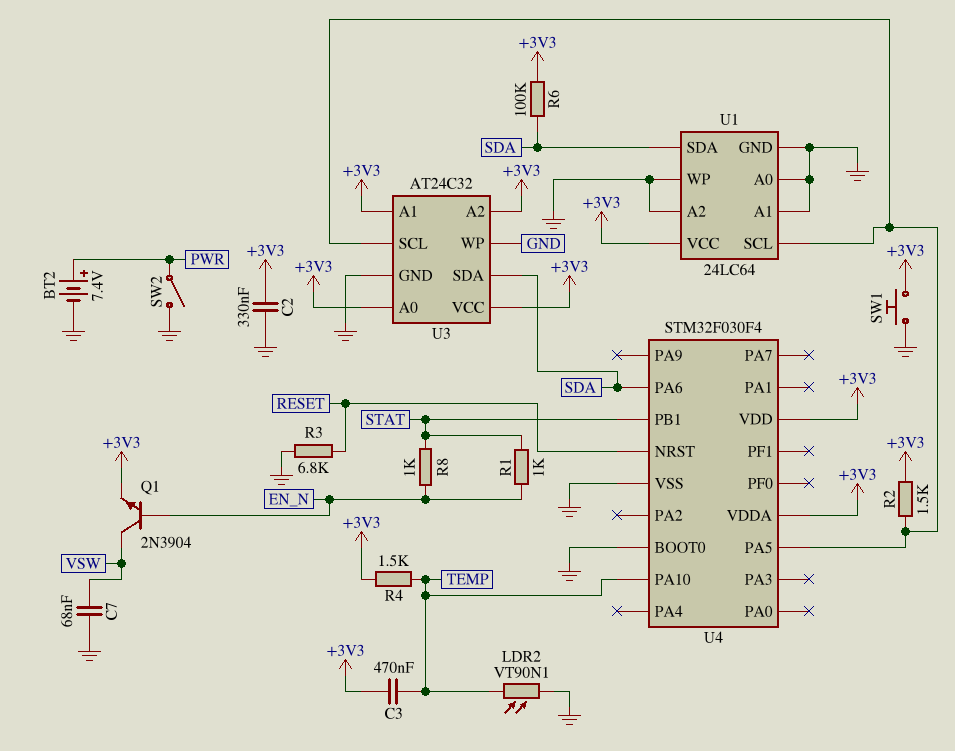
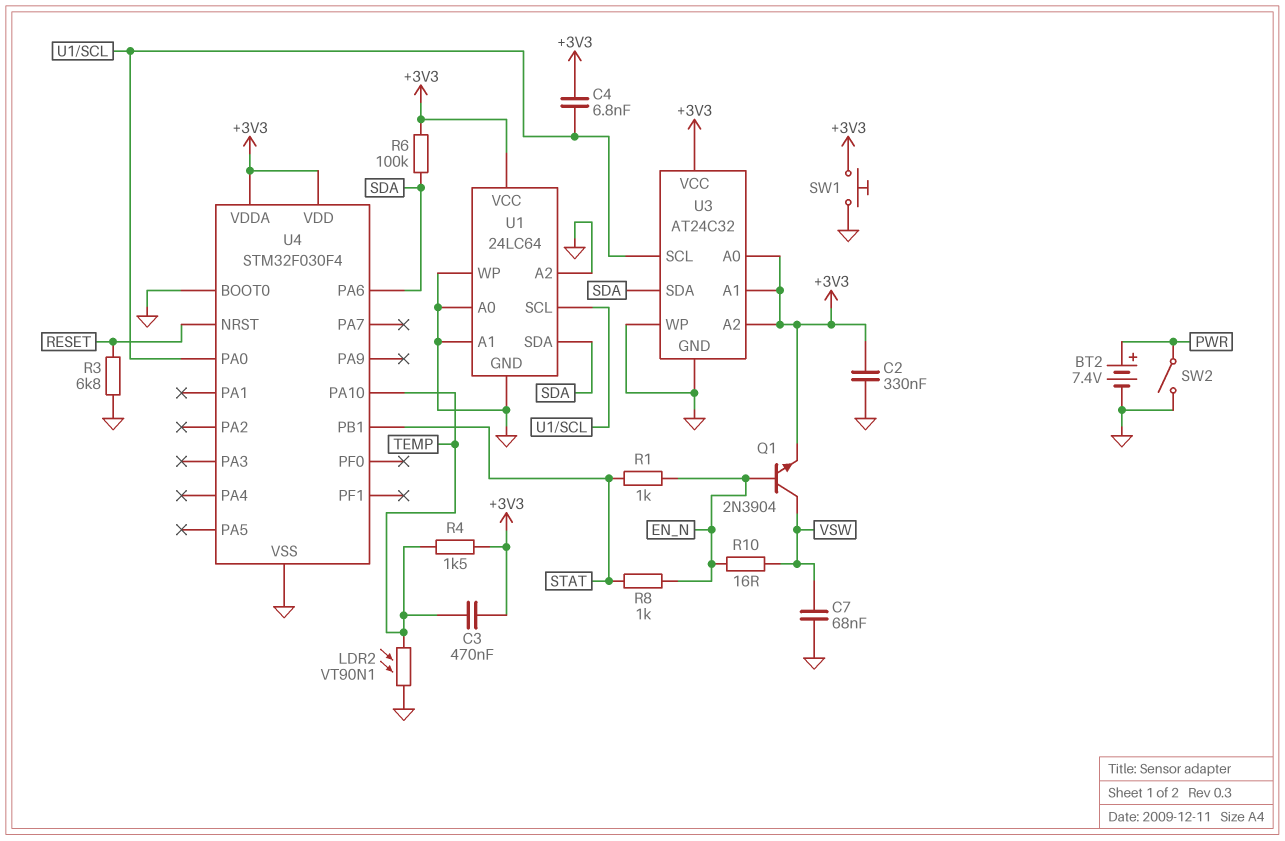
C4: none -> 6.8nF (+3V3, U1/SCL)
R2: 1.5k (+3V3, U1/SCL) -> none
R10: none -> 16 (EN_N, VSW)
U4 pin PA0: none -> U1/SCL
U4 pin PA5: U1/SCL -> none

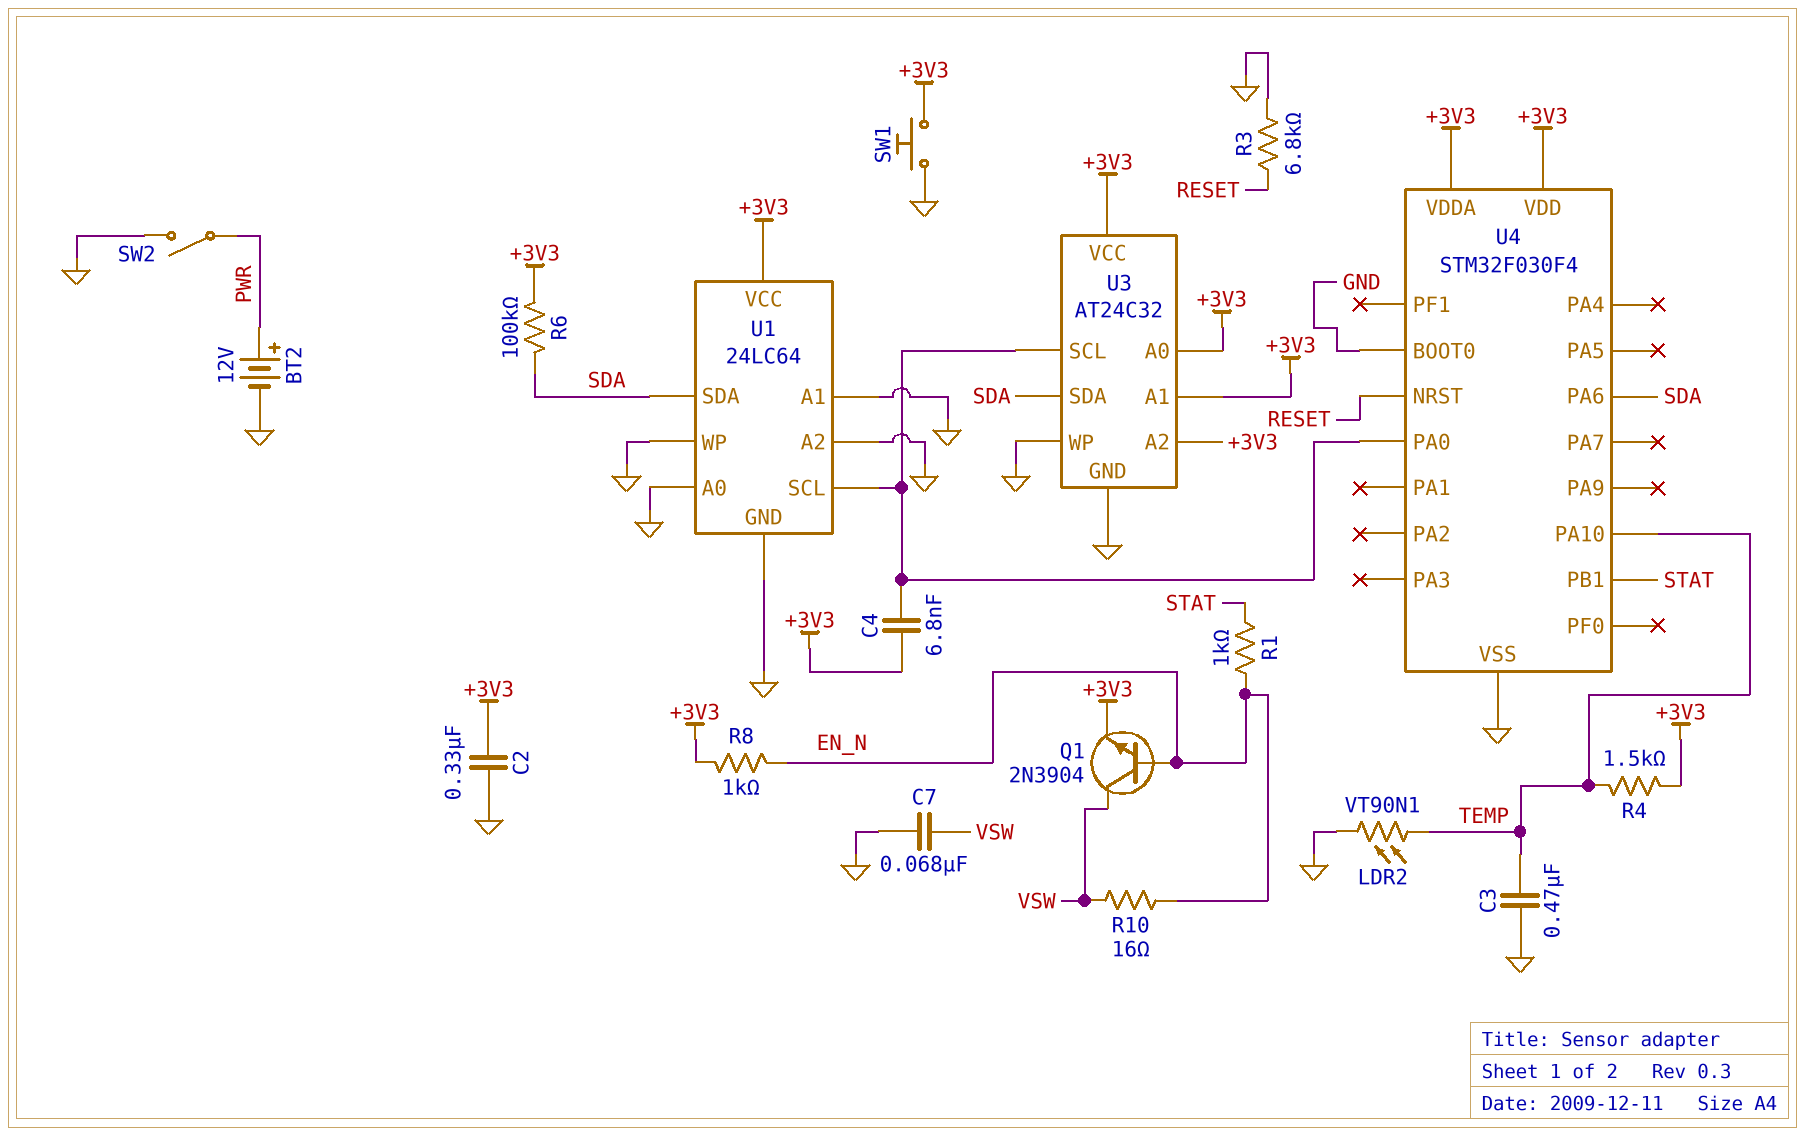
BT2: 7.4V (plus PWR, minus GND) -> 12V (plus PWR, minus GND)
C3: 470nF (+3V3, TEMP) -> 470nF (GND, TEMP)
R8: 1k (EN_N, STAT) -> 1k (+3V3, EN_N)

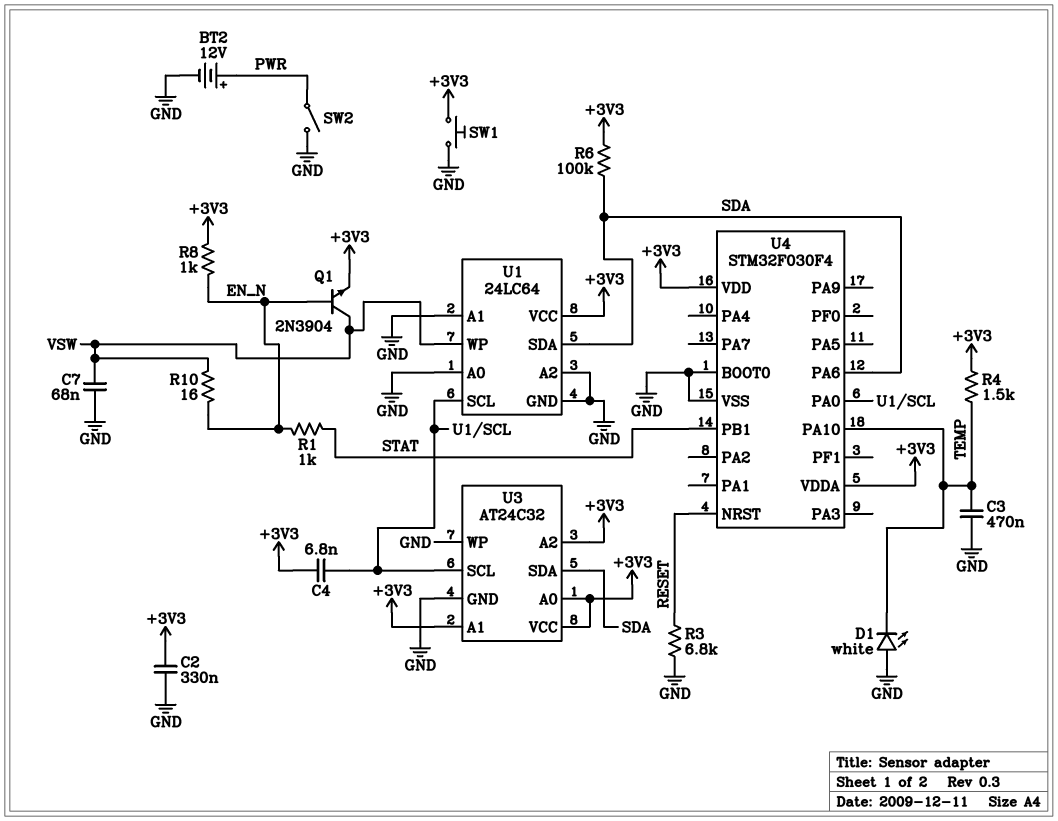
D1: none -> LED white (A GND, K TEMP)
LDR2: VT90N1 (GND, TEMP) -> none
U1 pin WP: GND -> VSW

